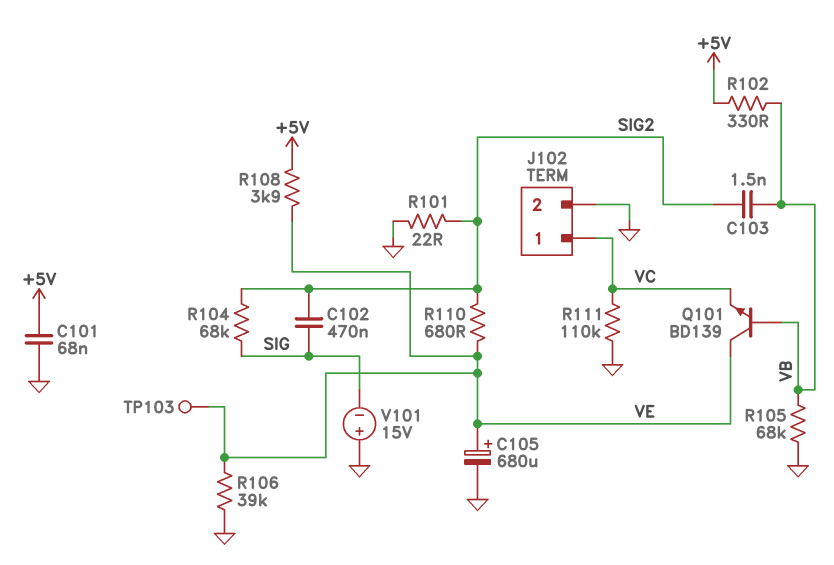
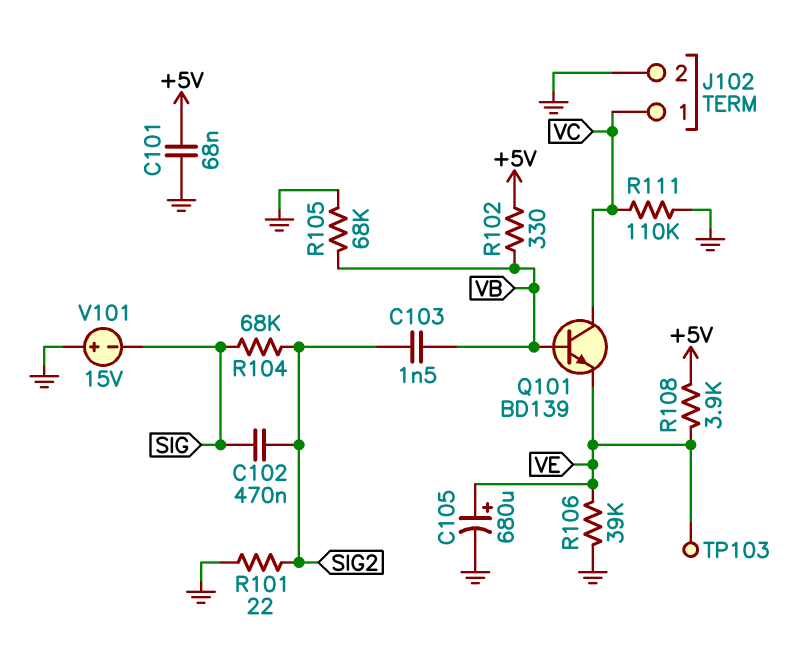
Q101: NPN BD139 (B VB, C VE, E VC) -> NPN BD139 (B VB, C VC, E VE)
R110: 680 (SIG2, VE) -> none

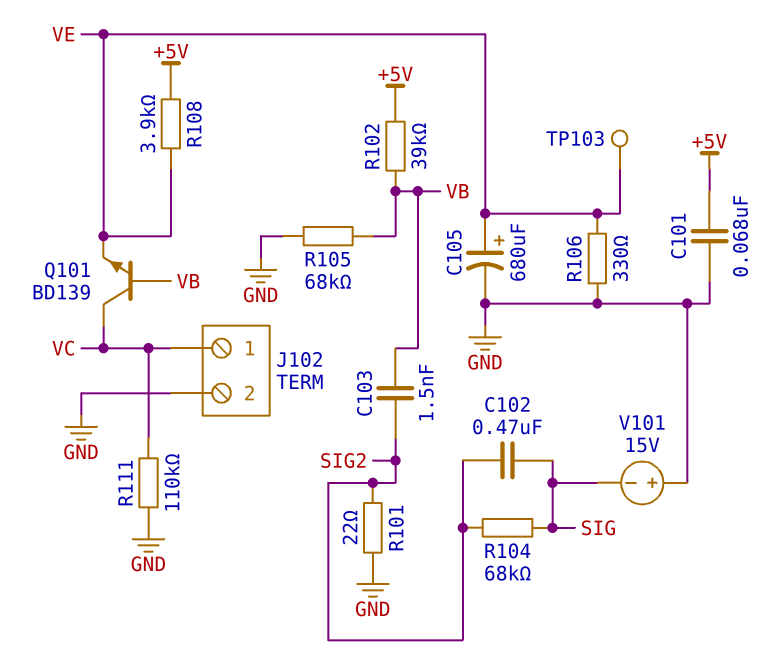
R102: 330 (+5V, VB) -> 39k (+5V, VB)
R106: 39k (GND, VE) -> 330 (GND, VE)

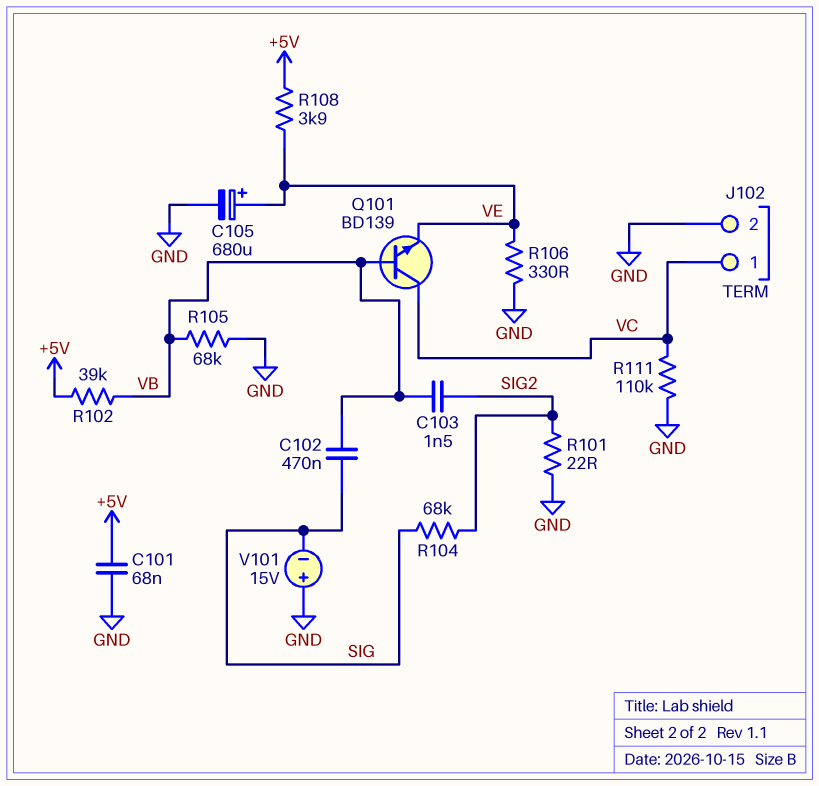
C102: 470nF (SIG, SIG2) -> 470nF (SIG, VB)
TP103: test point (VE) -> none

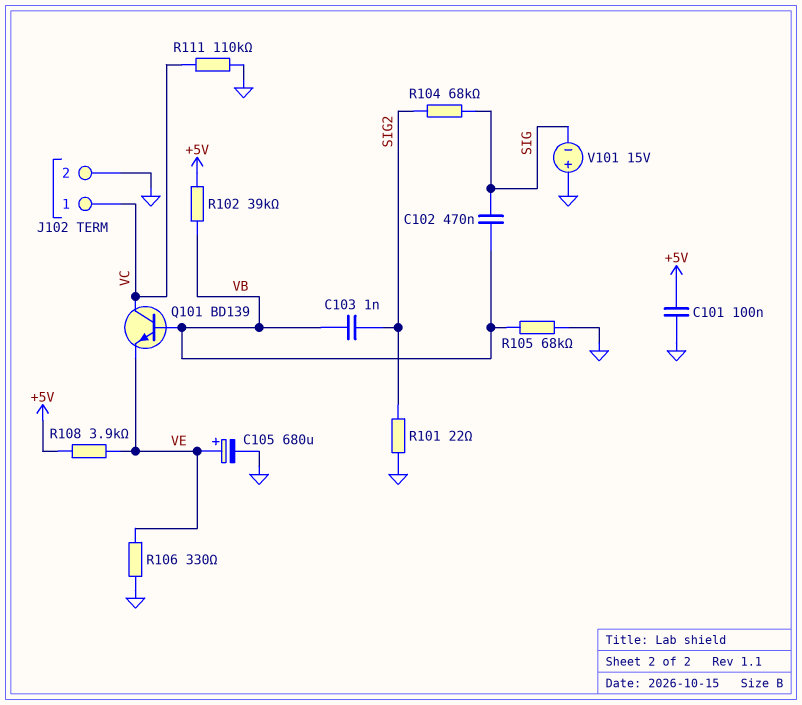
C101: 68nF (+5V, GND) -> 100nF (+5V, GND)
C103: 1.5nF (SIG2, VB) -> 1nF (SIG2, VB)

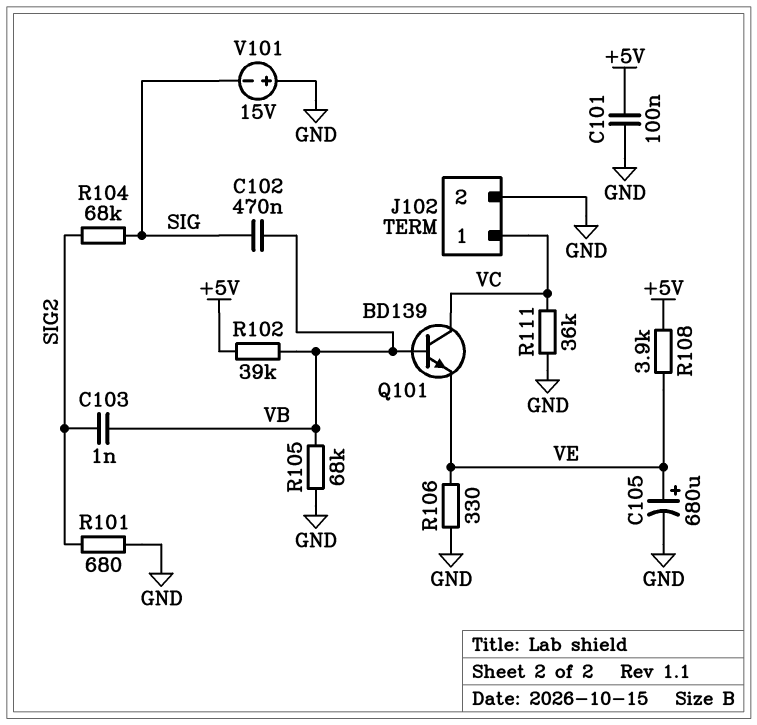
R101: 22 (GND, SIG2) -> 680 (GND, SIG2)
R111: 110k (GND, VC) -> 36k (GND, VC)

